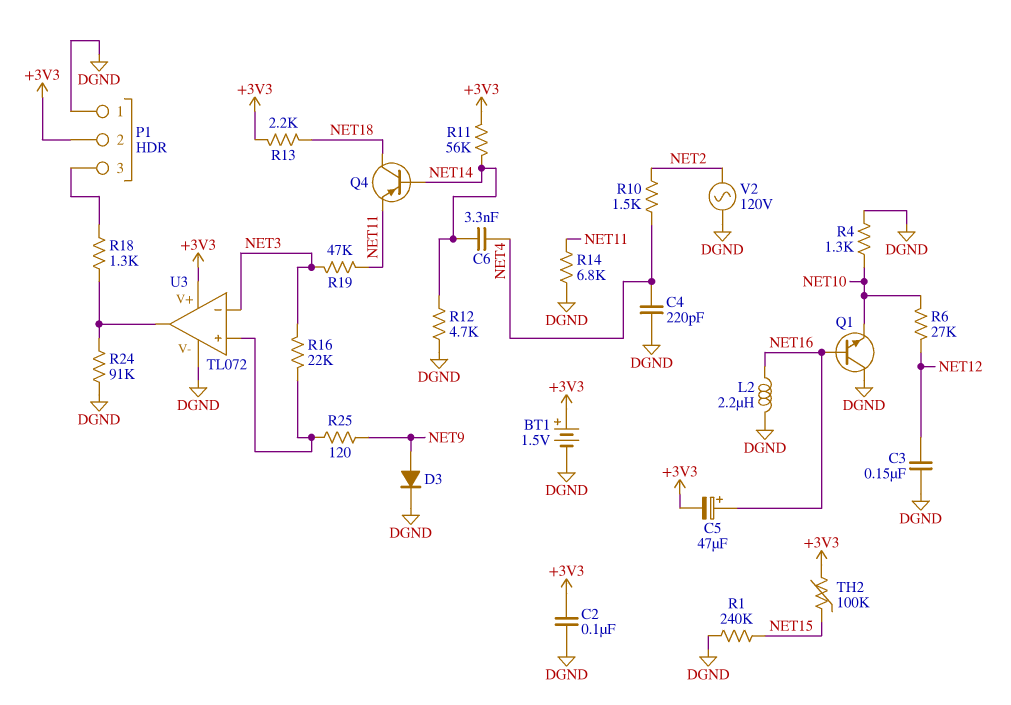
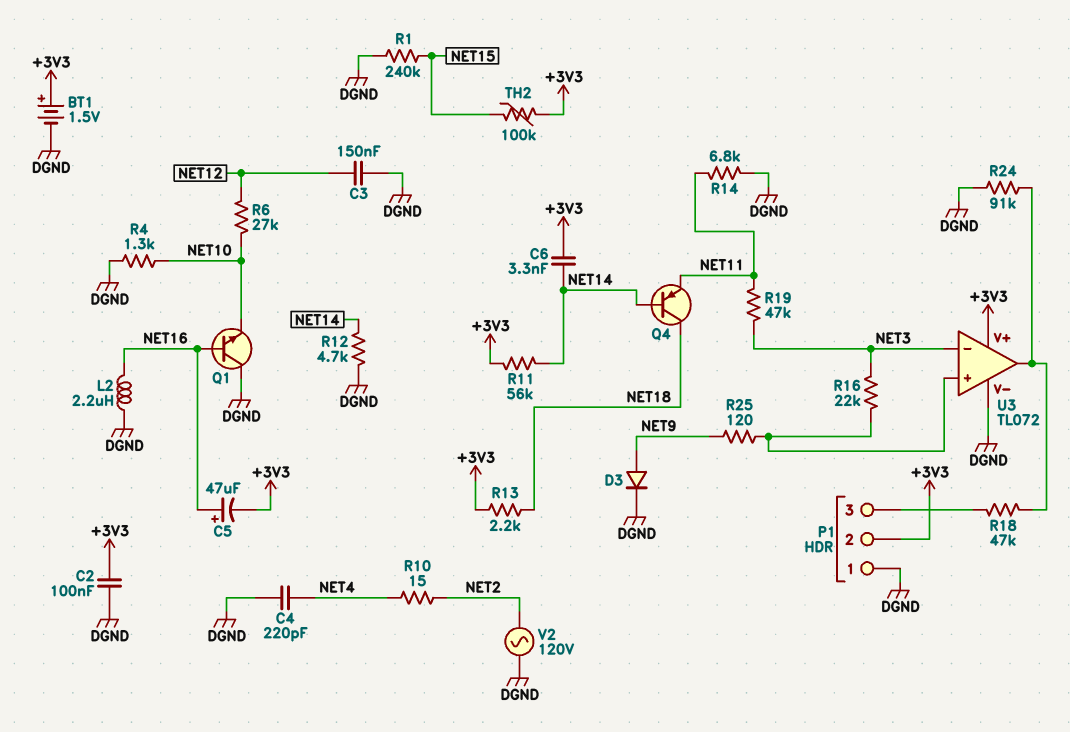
C6: 3.3nF (NET4, NET14) -> 3.3nF (+3V3, NET14)
R10: 1.5k (NET2, NET4) -> 15 (NET2, NET4)
R18: 1.3k (P1/3, U3/out) -> 47k (P1/3, U3/out)

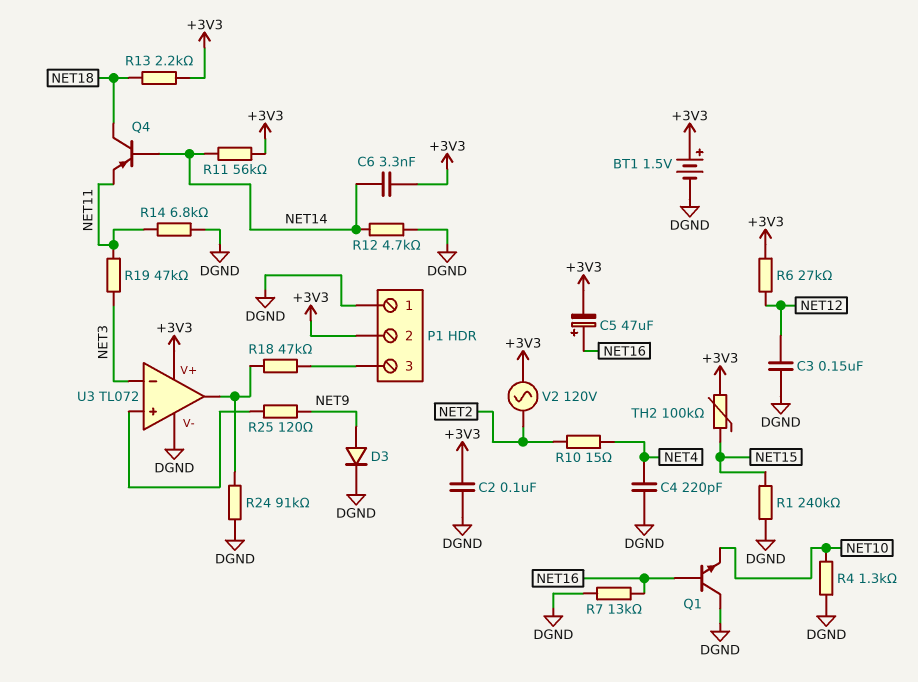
L2: 2.2uH (DGND, NET16) -> none
R6: 27k (NET10, NET12) -> 27k (+3V3, NET12)
R7: none -> 13k (DGND, NET16)
R16: 22k (NET3, U3/in+) -> none
V2: AC 120V (DGND, NET2) -> AC 120V (+3V3, NET2)

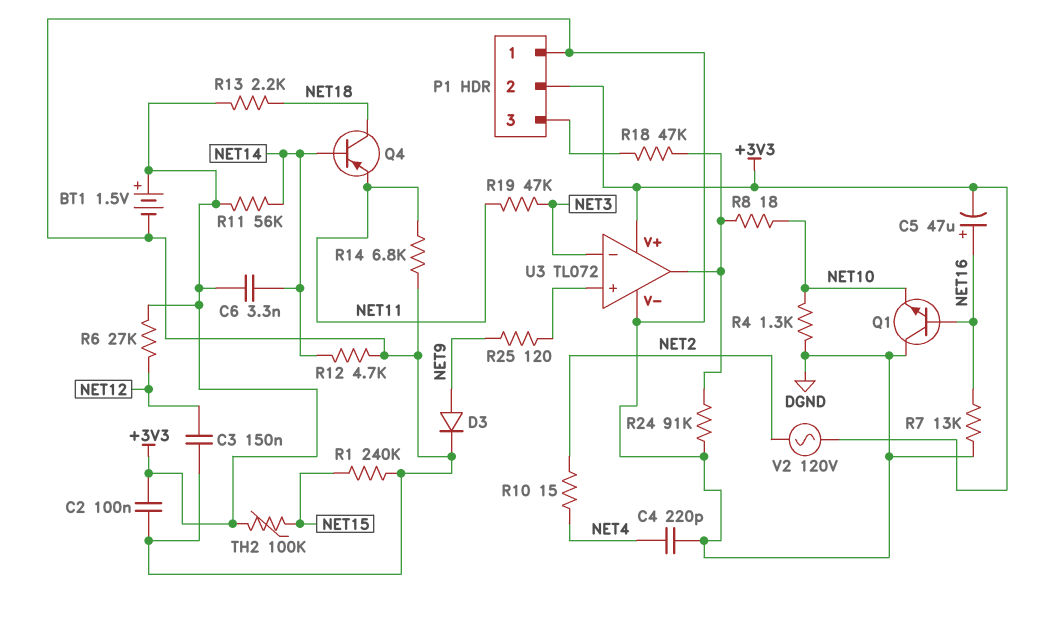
R8: none -> 18 (NET10, U3/out)

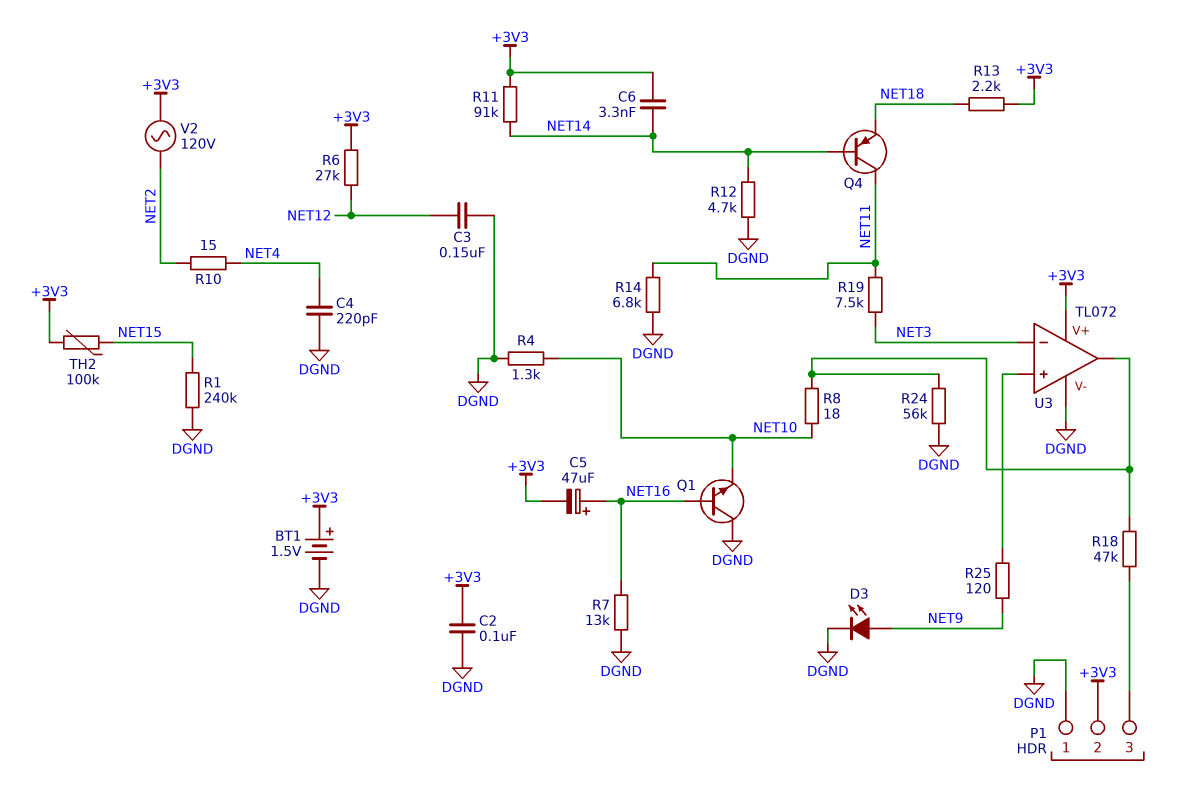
D3: diode (A NET9, K DGND) -> LED (A NET9, K DGND)
Q4: PNP (B NET14, C NET18, E NET11) -> PNP (B NET14, C NET11, E NET18)
R11: 56k (+3V3, NET14) -> 91k (+3V3, NET14)
R19: 47k (NET3, NET11) -> 7.5k (NET3, NET11)
R24: 91k (DGND, U3/out) -> 56k (DGND, U3/out)

